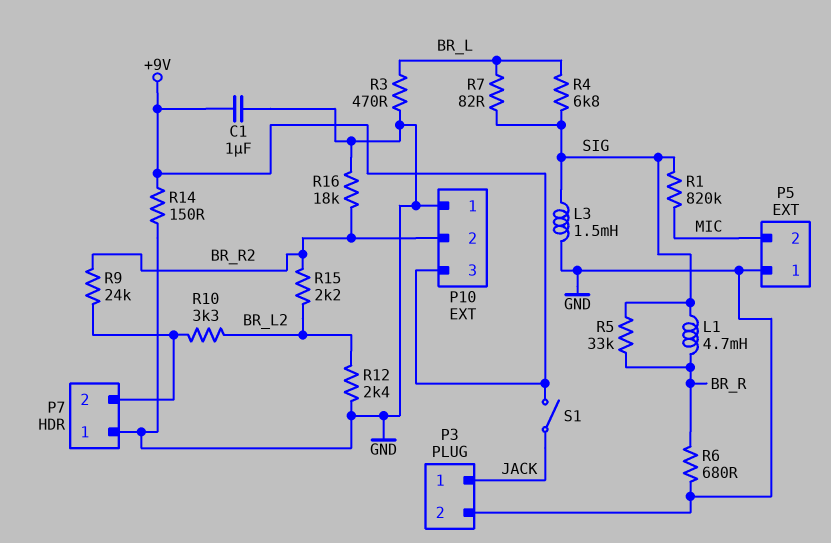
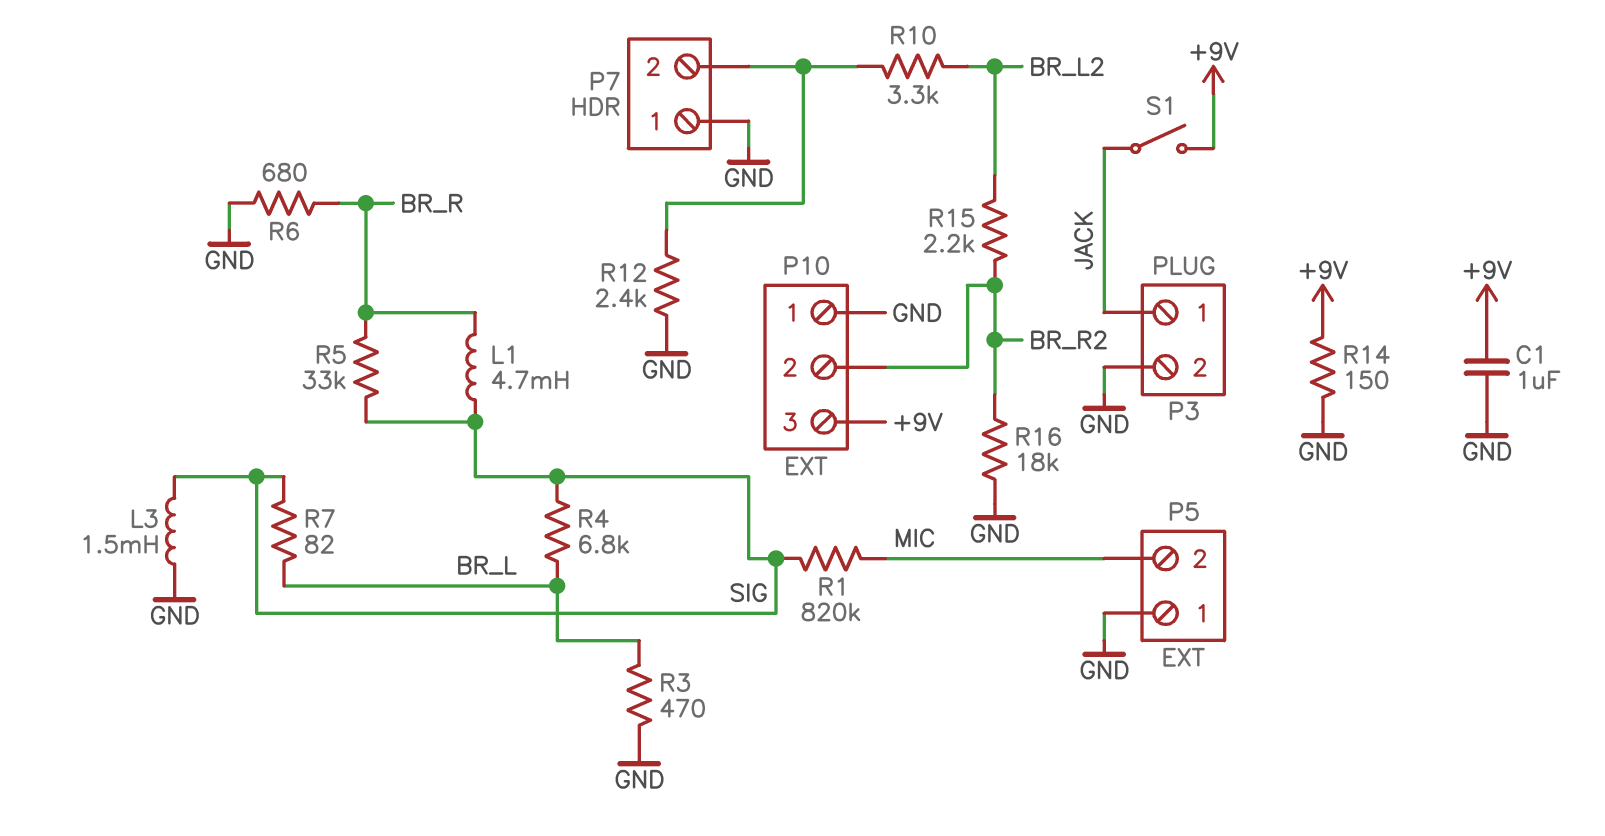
R9: 24k (BR_R2, P7/2) -> none
R12: 2.4k (BR_L2, GND) -> 2.4k (GND, P7/2)

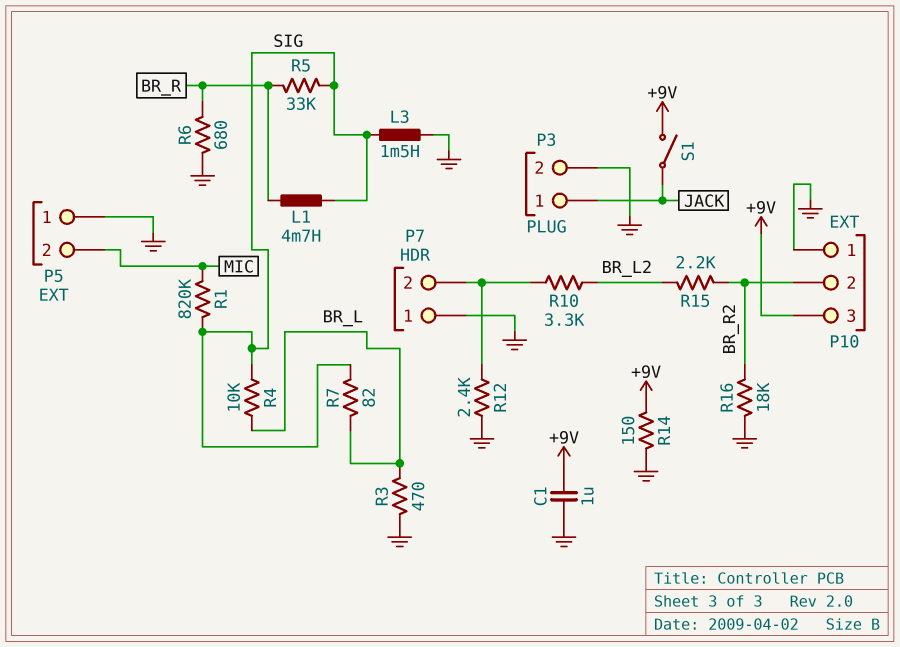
R4: 6.8k (BR_L, SIG) -> 10k (BR_L, SIG)

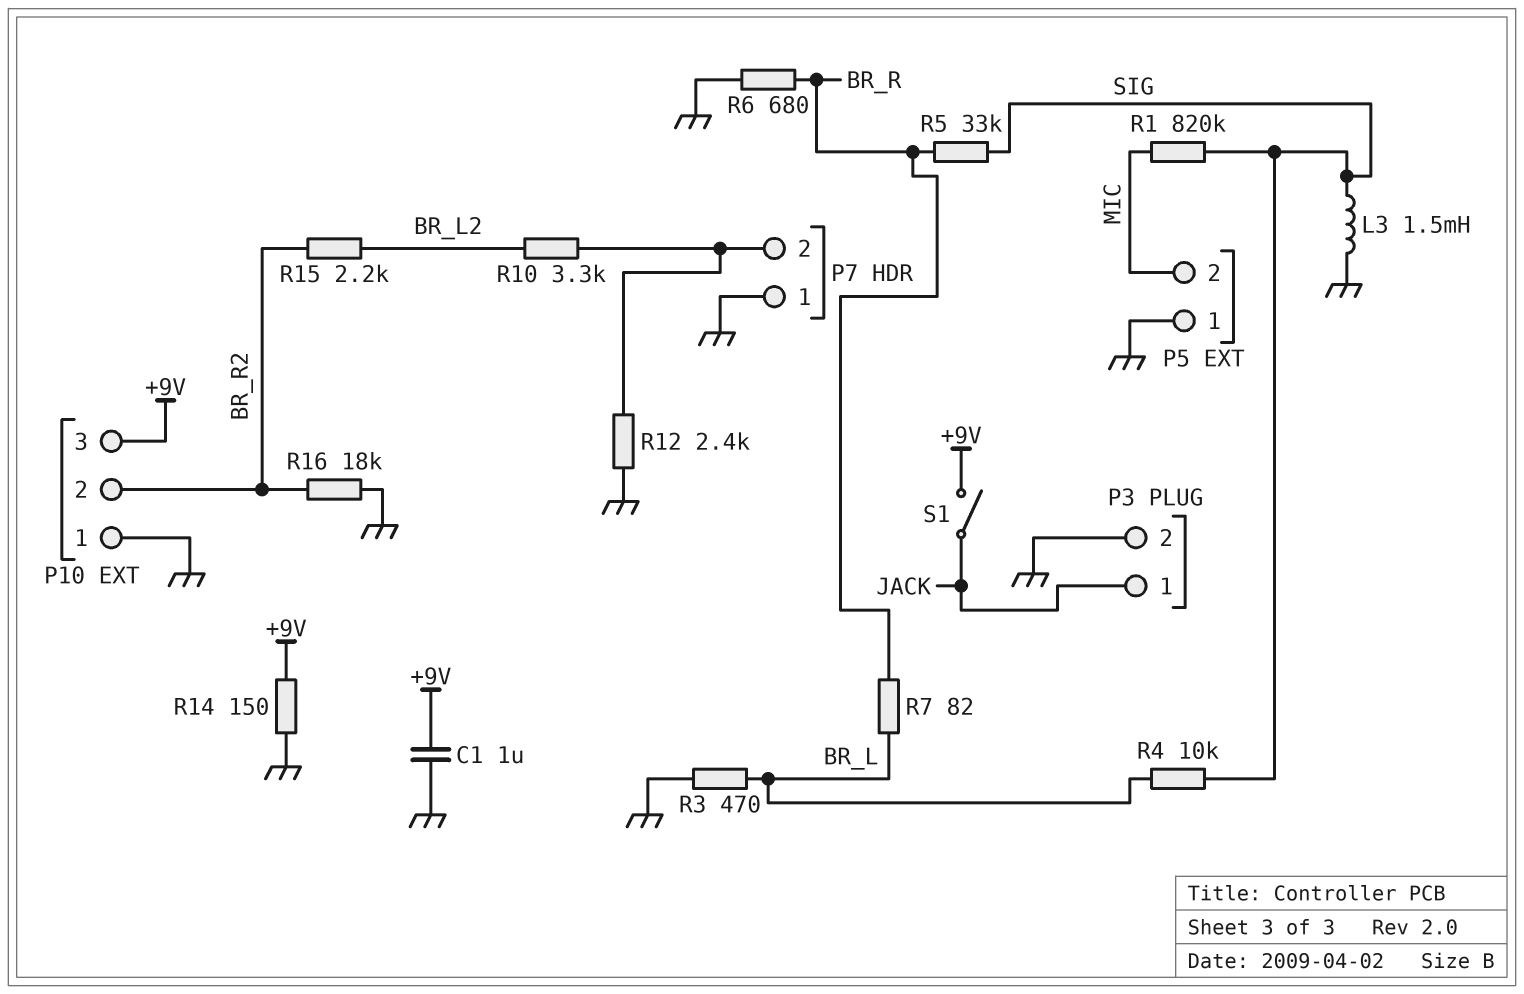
L1: 4.7mH (BR_R, SIG) -> none
R7: 82 (BR_L, SIG) -> 82 (BR_L, BR_R)

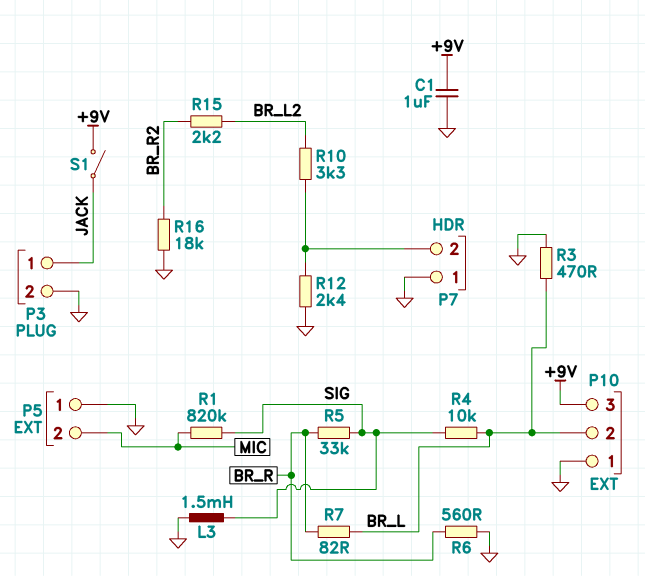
P10 pin 2: BR_R2 -> BR_L
R6: 680 (BR_R, GND) -> 560 (BR_R, GND)
R14: 150 (+9V, GND) -> none

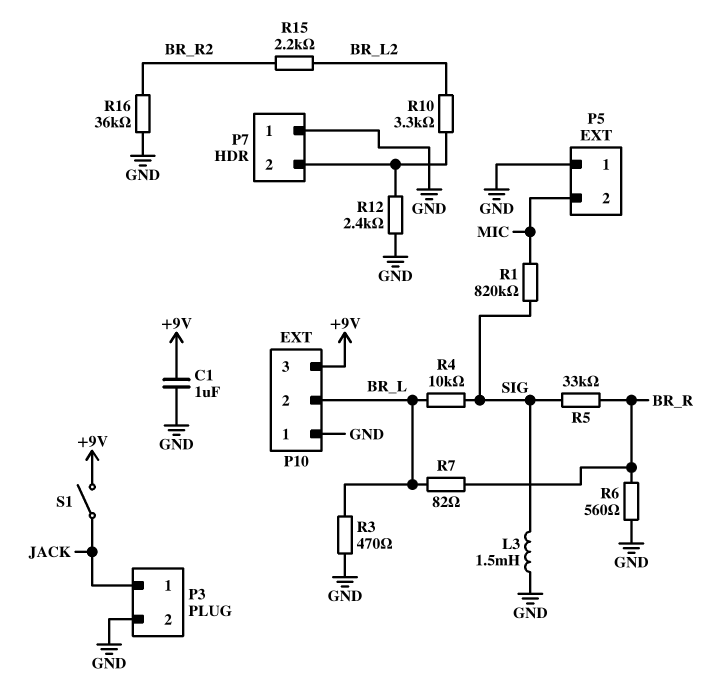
R16: 18k (BR_R2, GND) -> 36k (BR_R2, GND)

